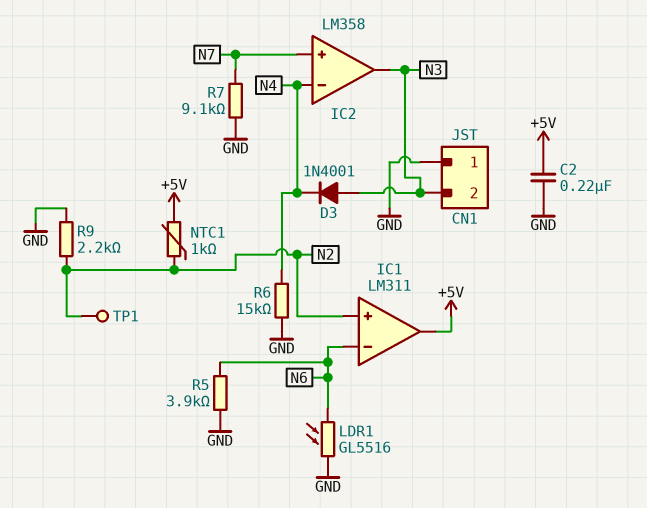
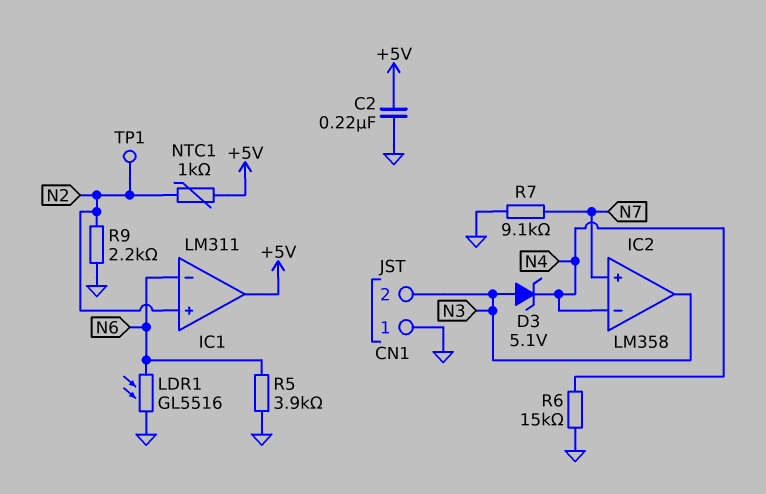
D3: diode 1N4001 (A N3, K N4) -> zener 5.1V (A N3, K N4)

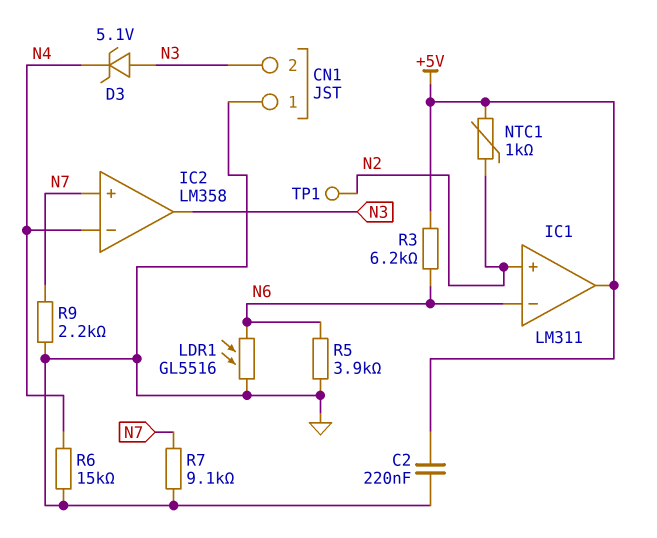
R3: none -> 6.2k (+5V, N6)
R9: 2.2k (GND, N2) -> 2.2k (GND, N7)

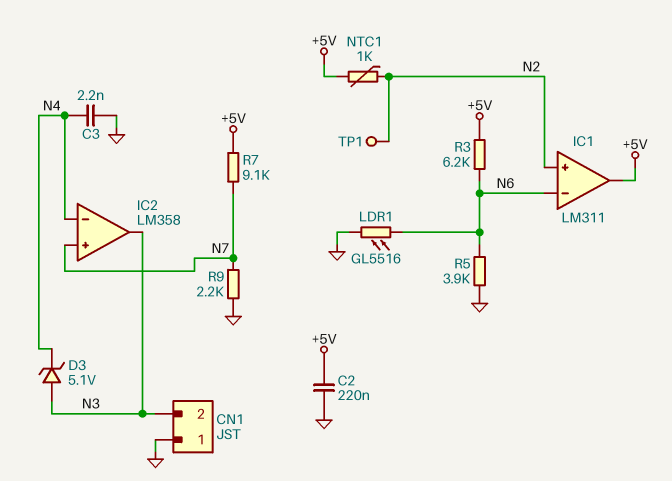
C3: none -> 2.2nF (GND, N4)
R6: 15k (GND, N4) -> none
R7: 9.1k (GND, N7) -> 9.1k (+5V, N7)

